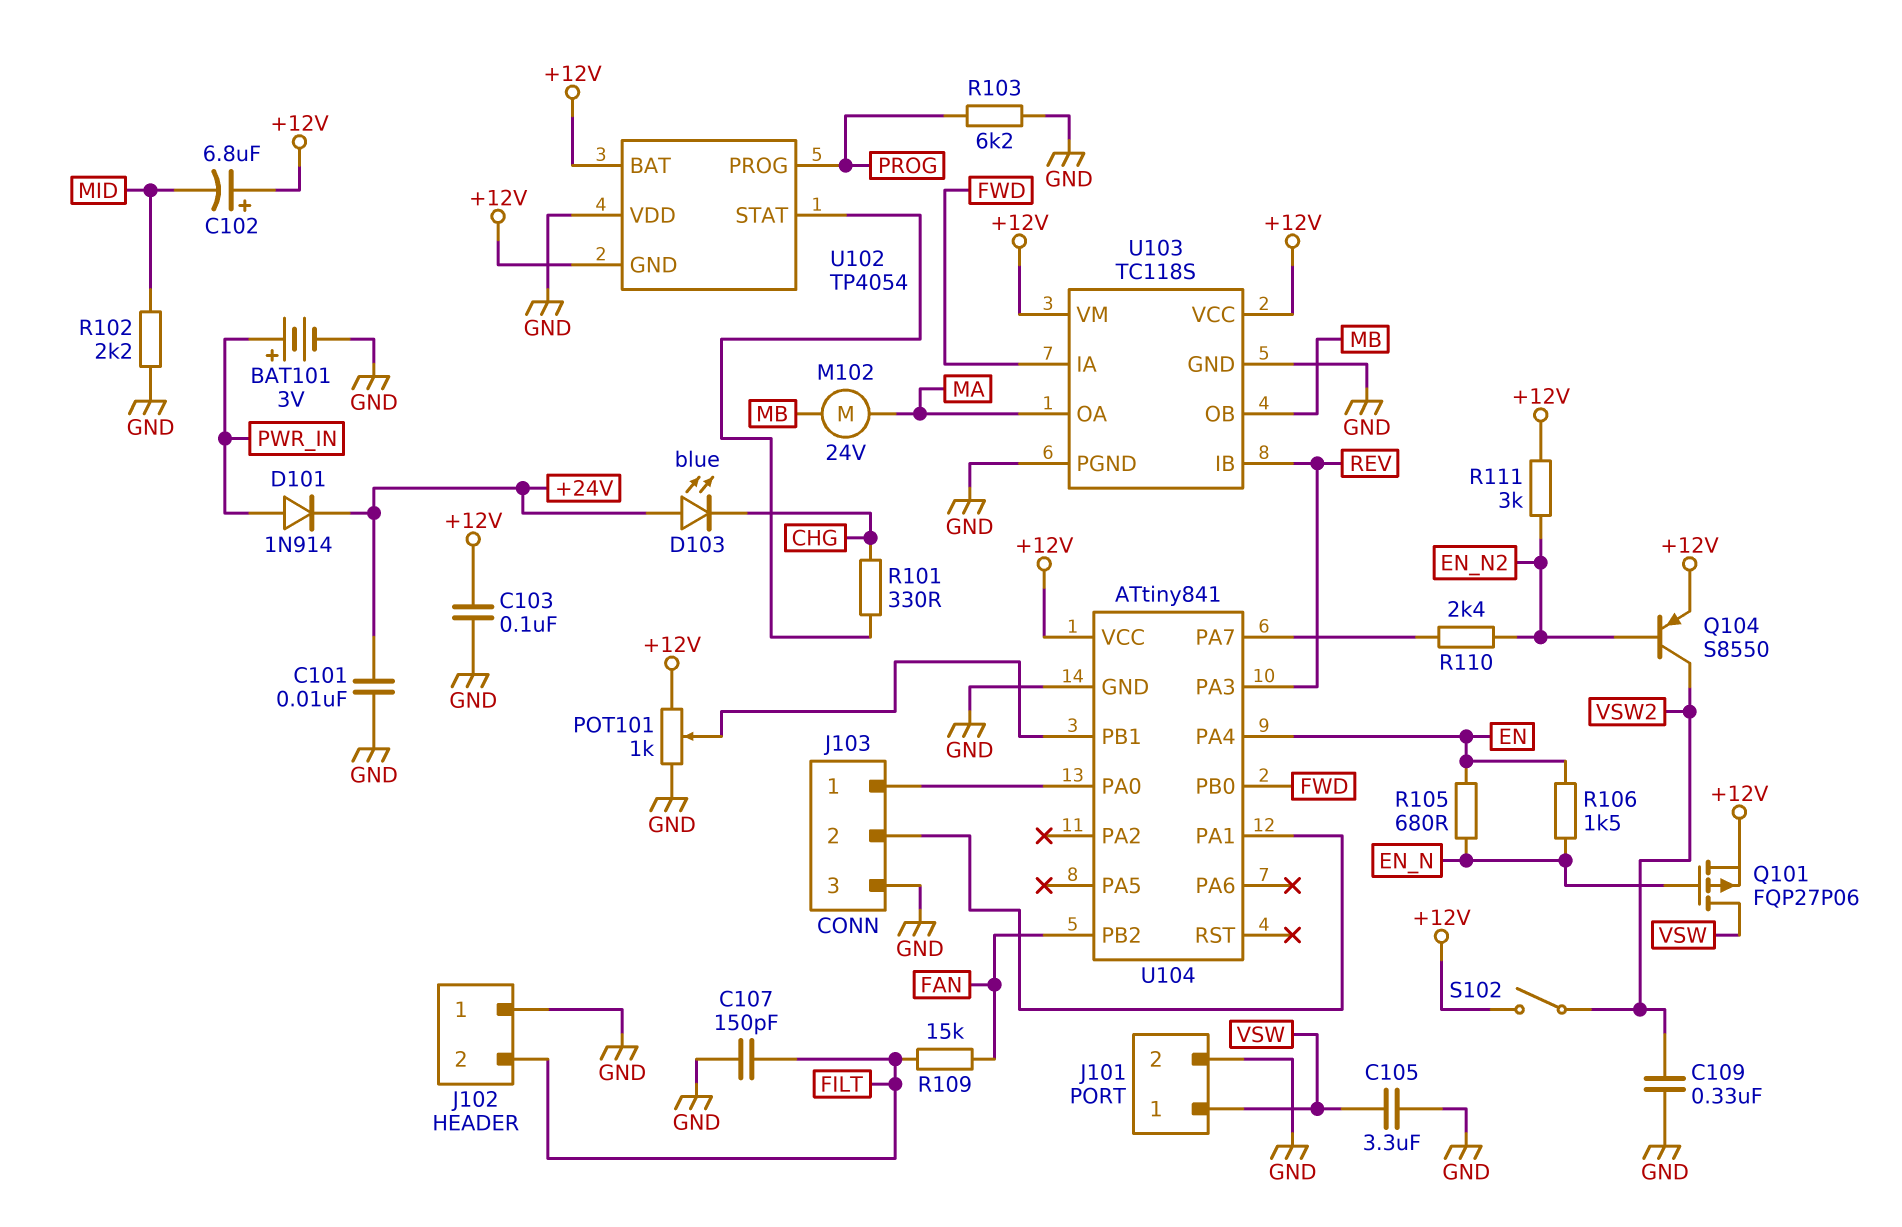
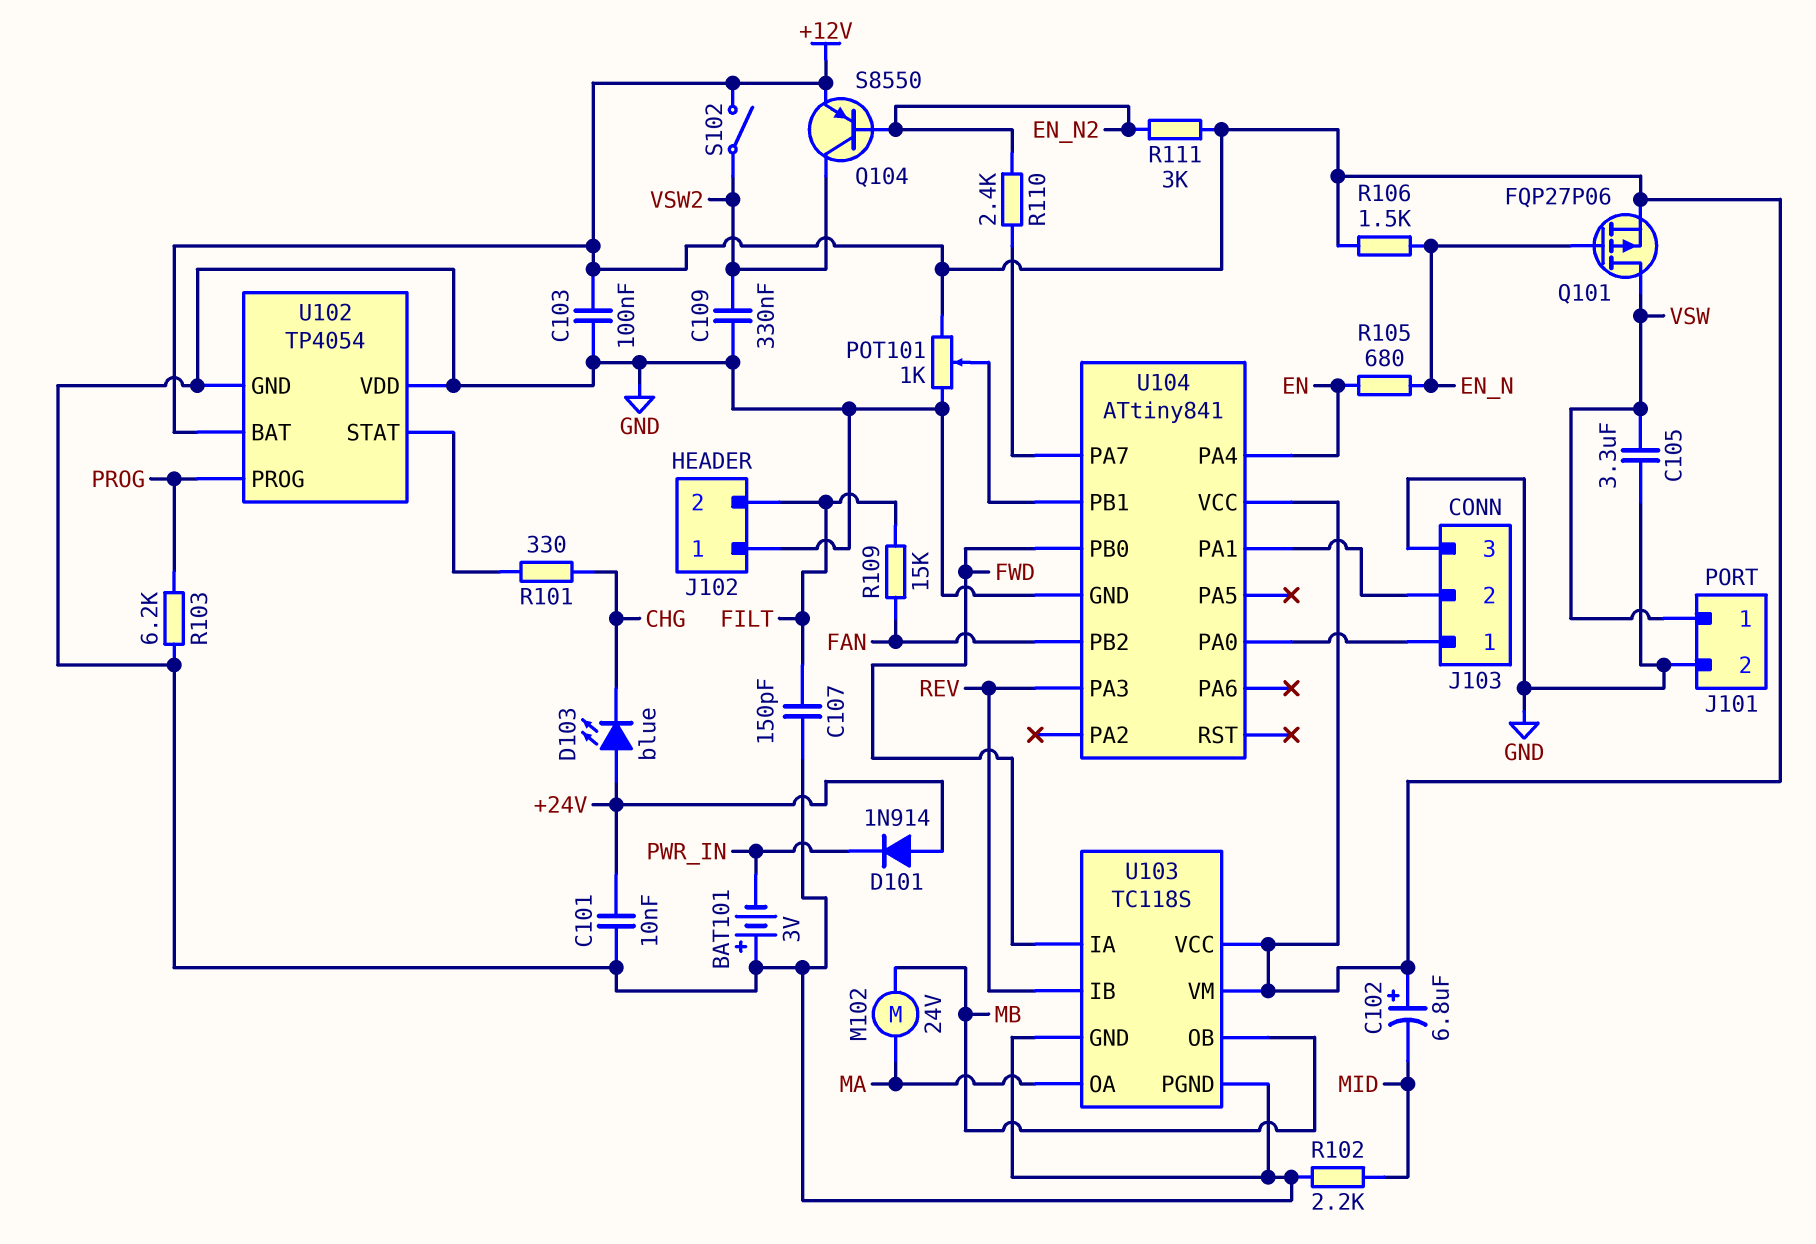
BAT101: 3V (plus PWR_IN, minus GND) -> 3V (plus GND, minus PWR_IN)
D101: diode 1N914 (A PWR_IN, K +24V) -> diode 1N914 (A +24V, K PWR_IN)
R106: 1.5k (EN, EN_N) -> 1.5k (+12V, EN_N)
U102 pin GND: +12V -> GND

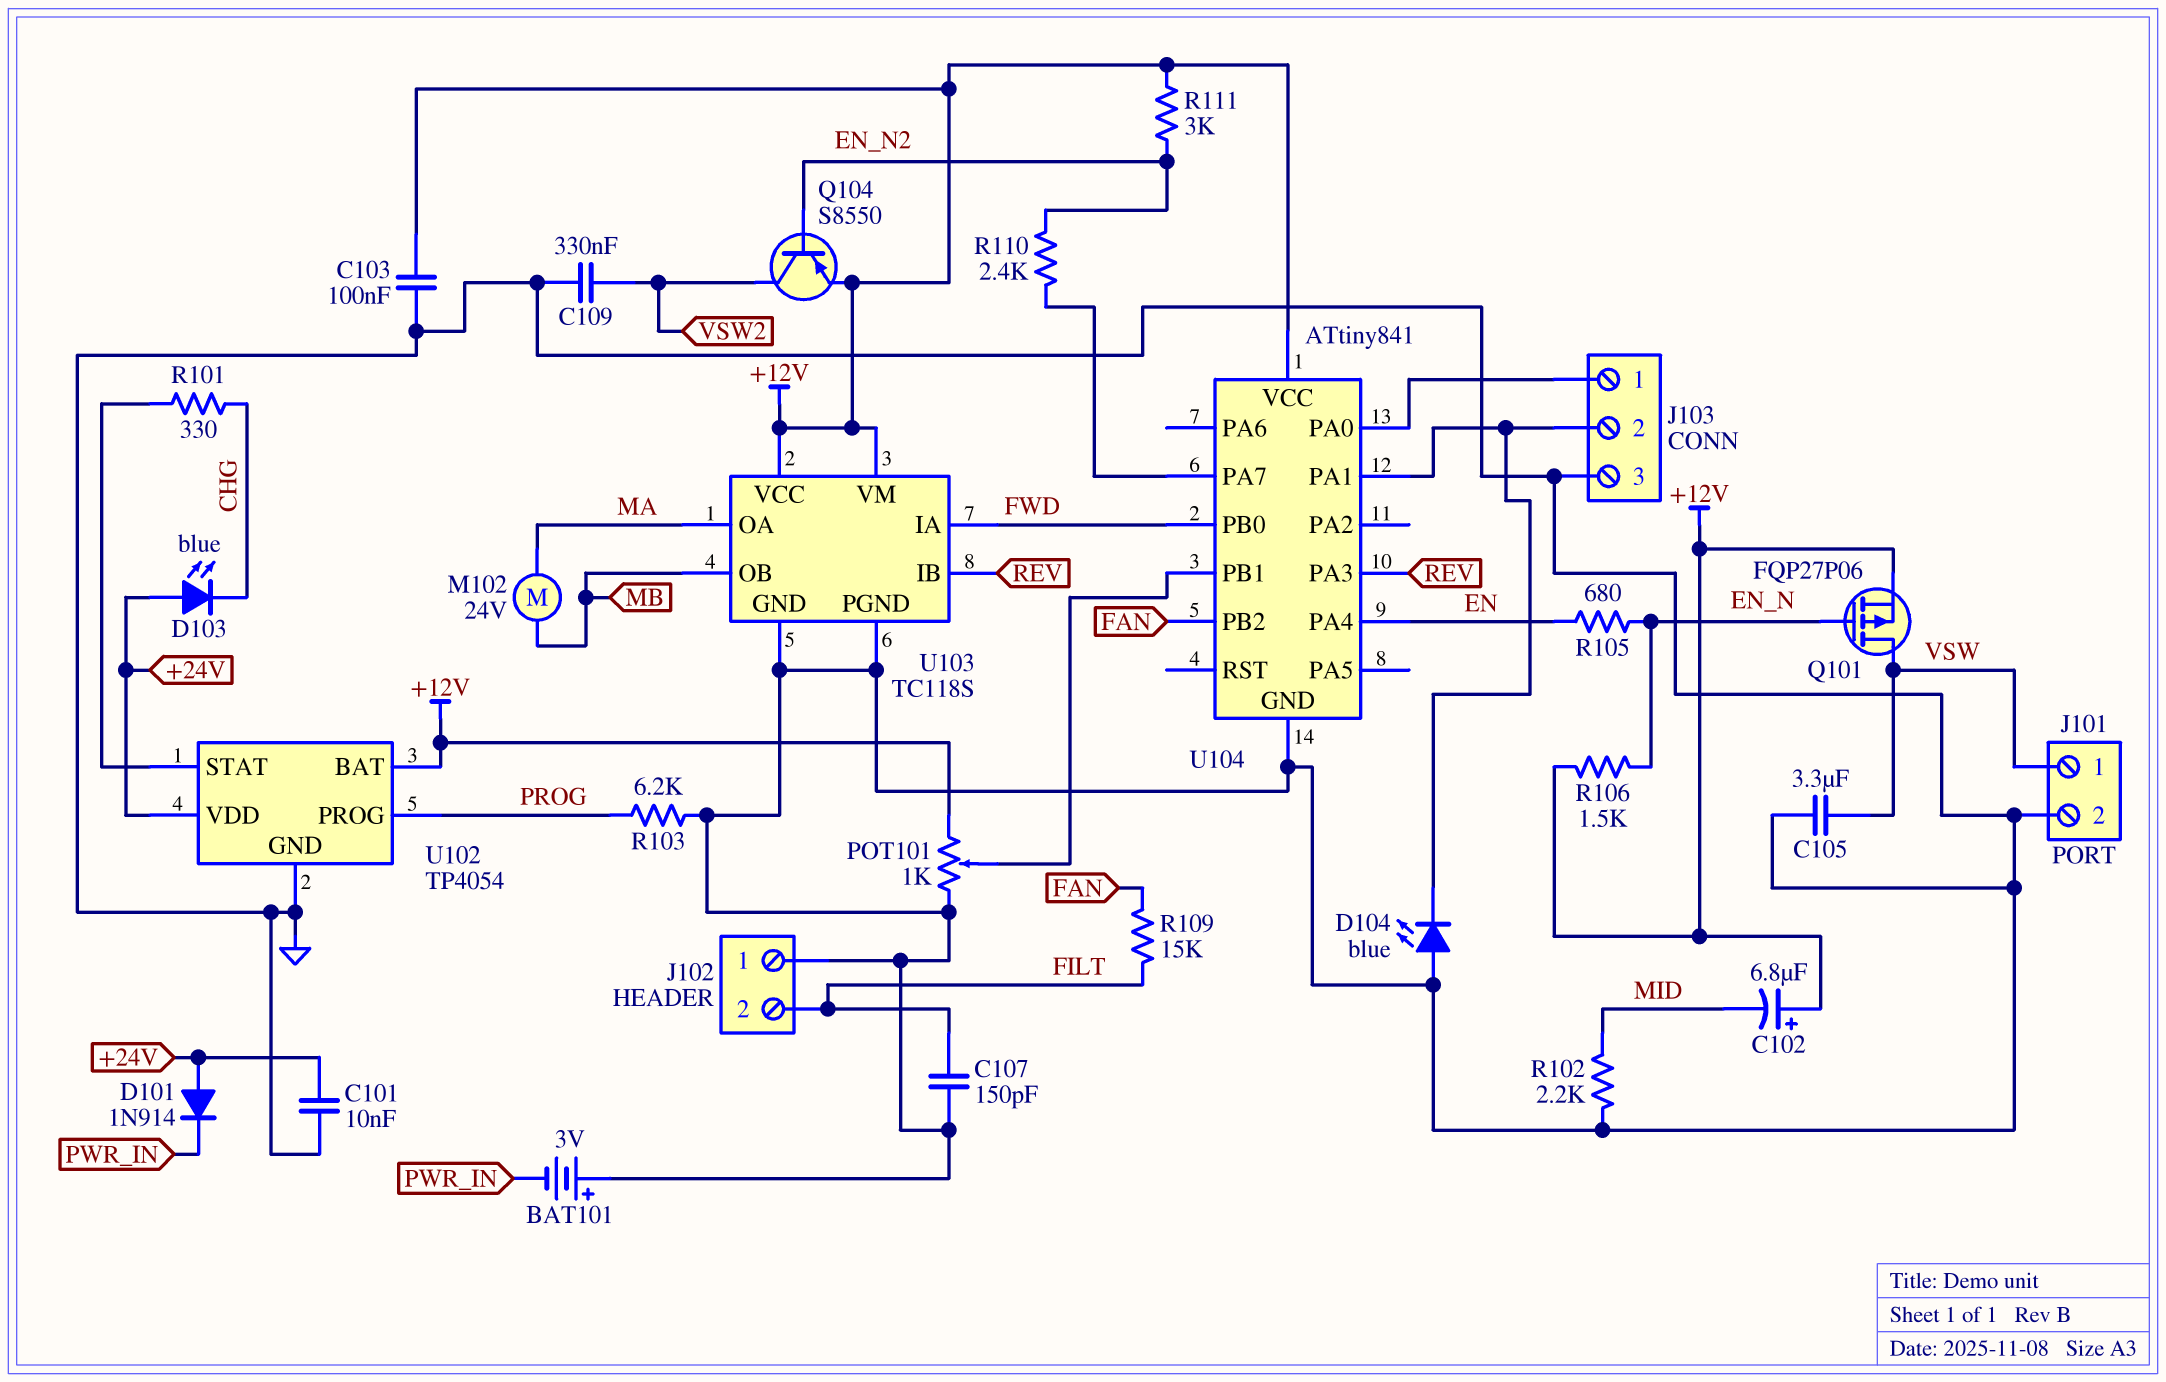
D104: none -> LED blue (A GND, K J103/2)
S102: switch (+12V, VSW2) -> none
U102 pin VDD: GND -> +24V

